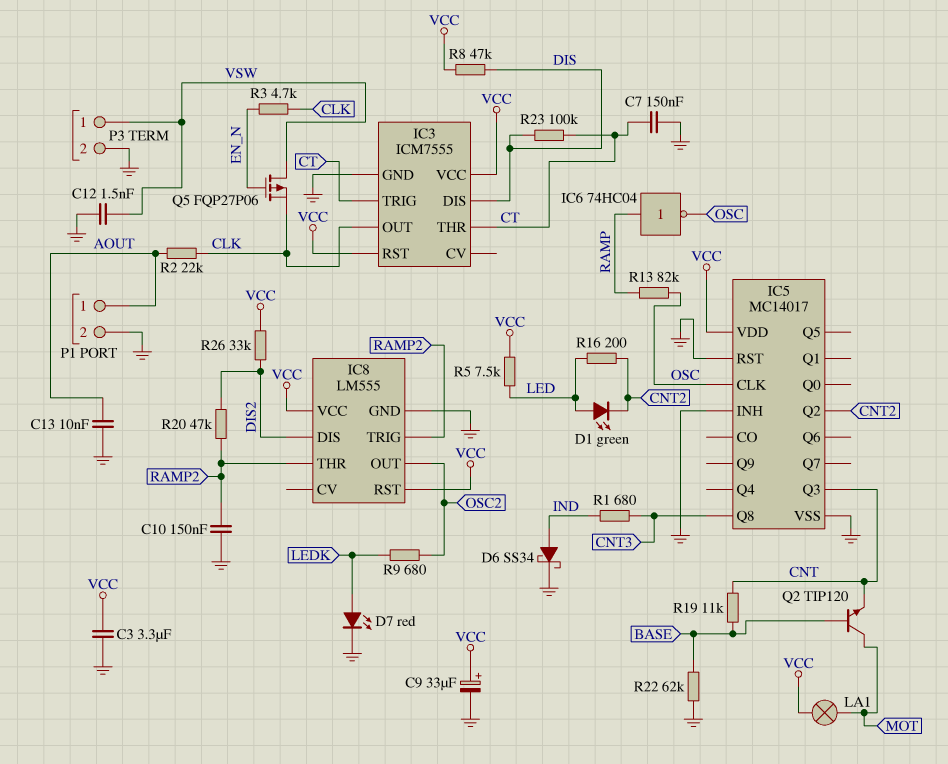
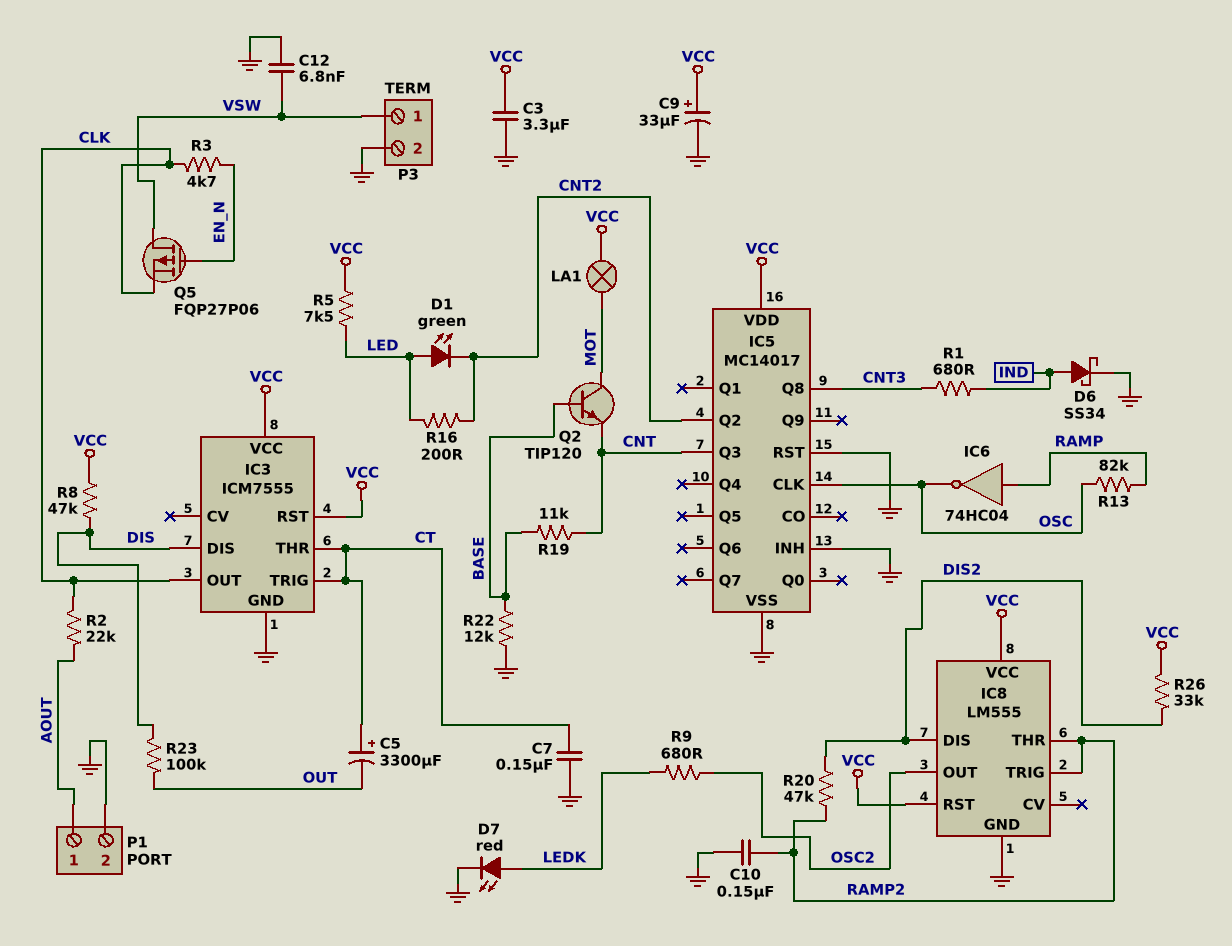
C5: none -> 3300uF (plus CT, minus OUT)
C12: 1.5nF (GND, VSW) -> 6.8nF (GND, VSW)
C13: 10nF (AOUT, GND) -> none
R22: 62k (BASE, GND) -> 12k (BASE, GND)
R23: 100k (CT, DIS) -> 100k (DIS, OUT)

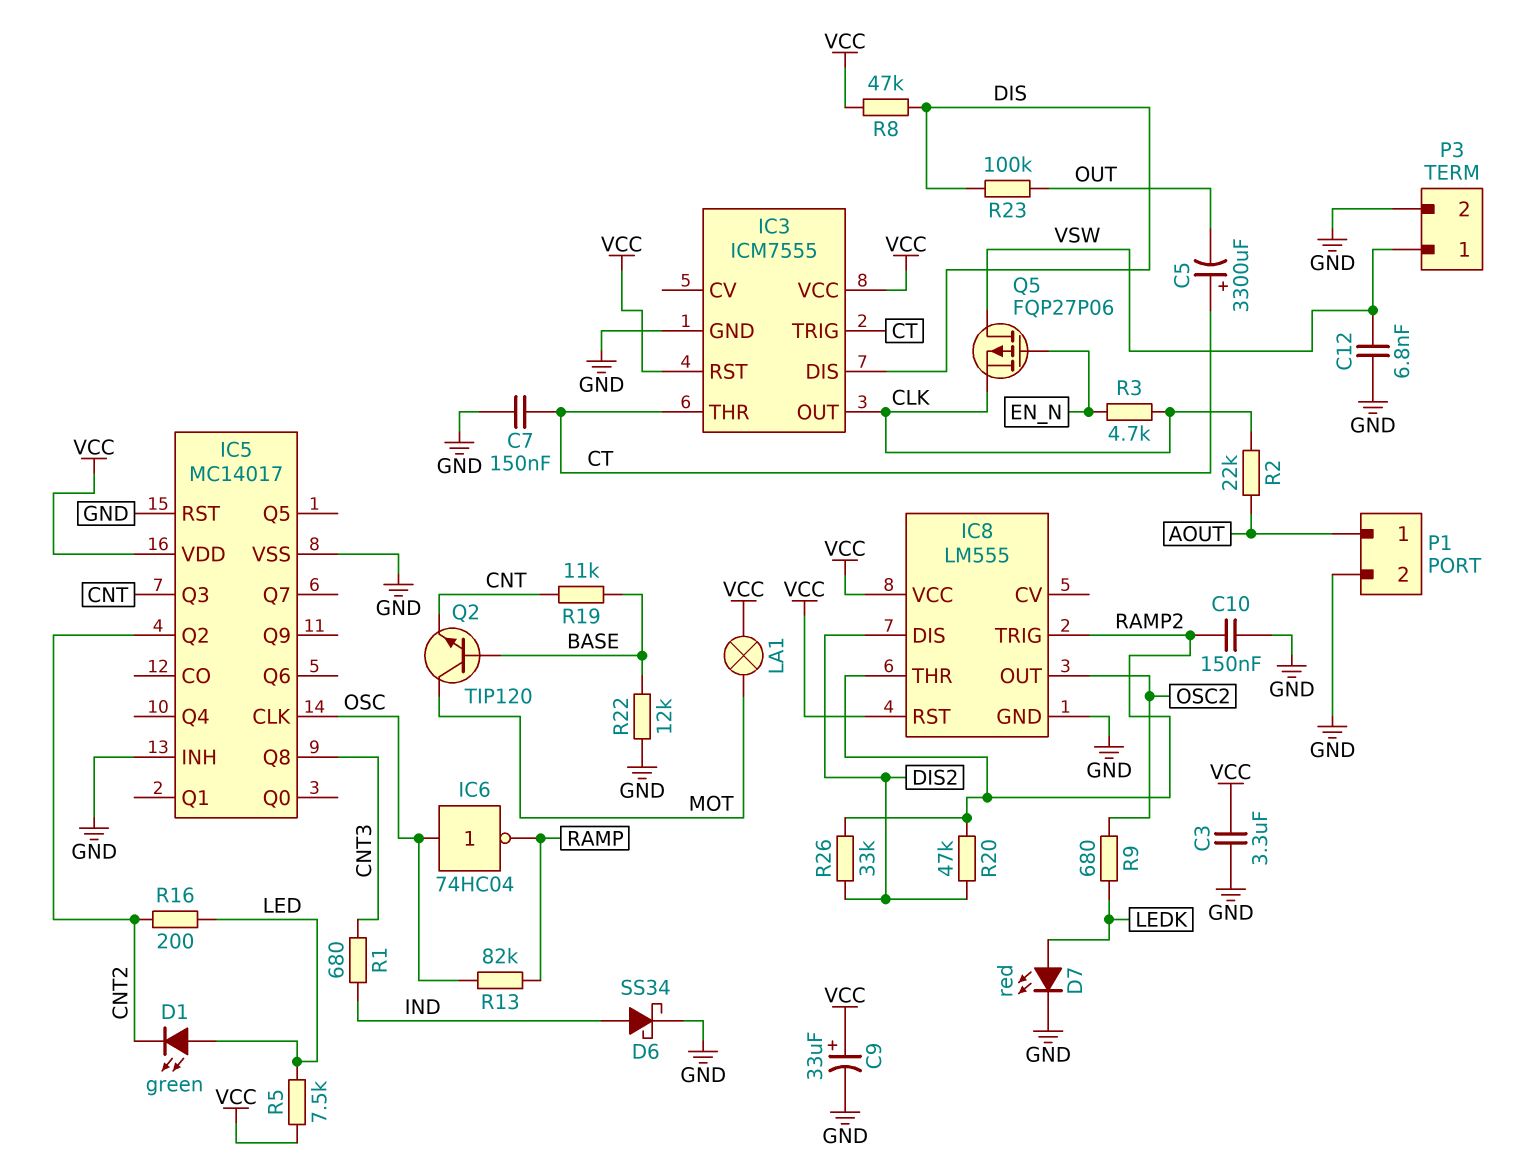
IC6: NOT 74HC04 (in RAMP, out OSC) -> NOT 74HC04 (in OSC, out RAMP)
R26: 33k (DIS2, VCC) -> 33k (DIS2, RAMP2)

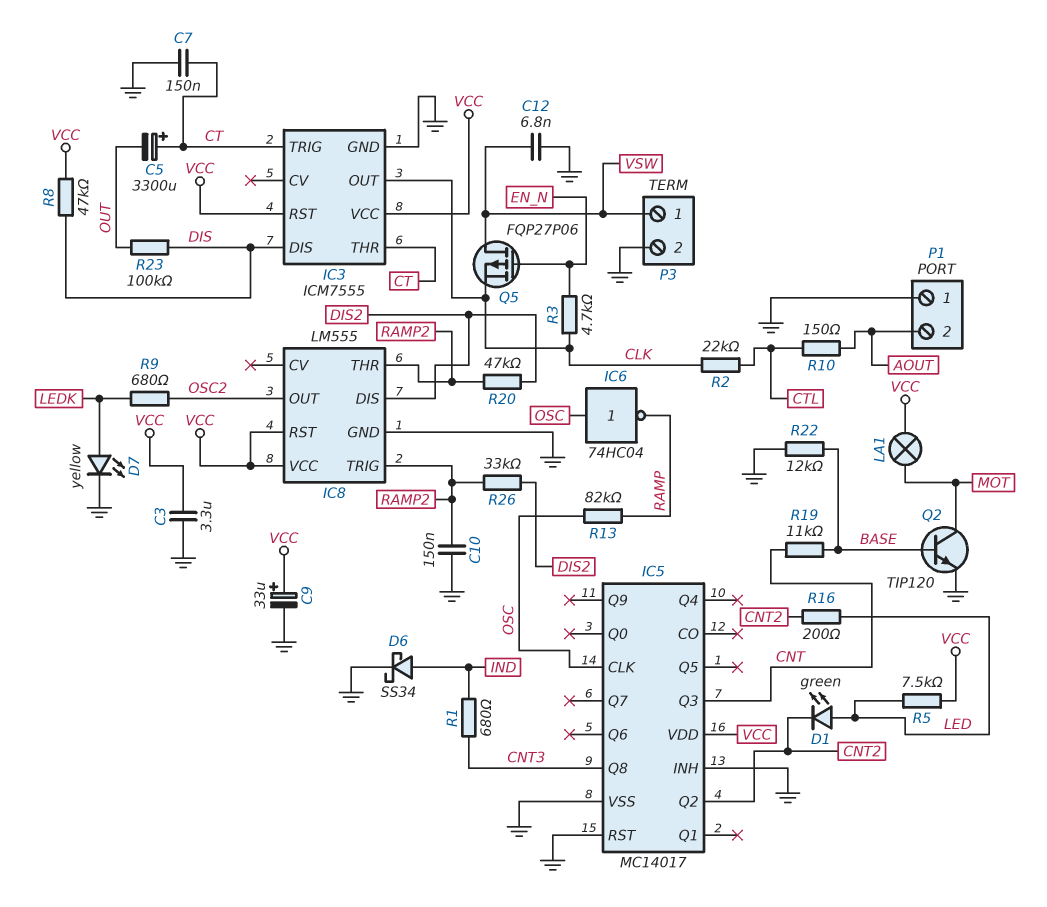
D7: LED red (A LEDK, K GND) -> LED yellow (A LEDK, K GND)
P1 pin 1: AOUT -> GND
P1 pin 2: GND -> AOUT
Q2: NPN TIP120 (B BASE, C MOT, E CNT) -> NPN TIP120 (B BASE, C MOT, E GND)
R2: 22k (AOUT, CLK) -> 22k (CLK, CTL)
R10: none -> 150 (AOUT, CTL)

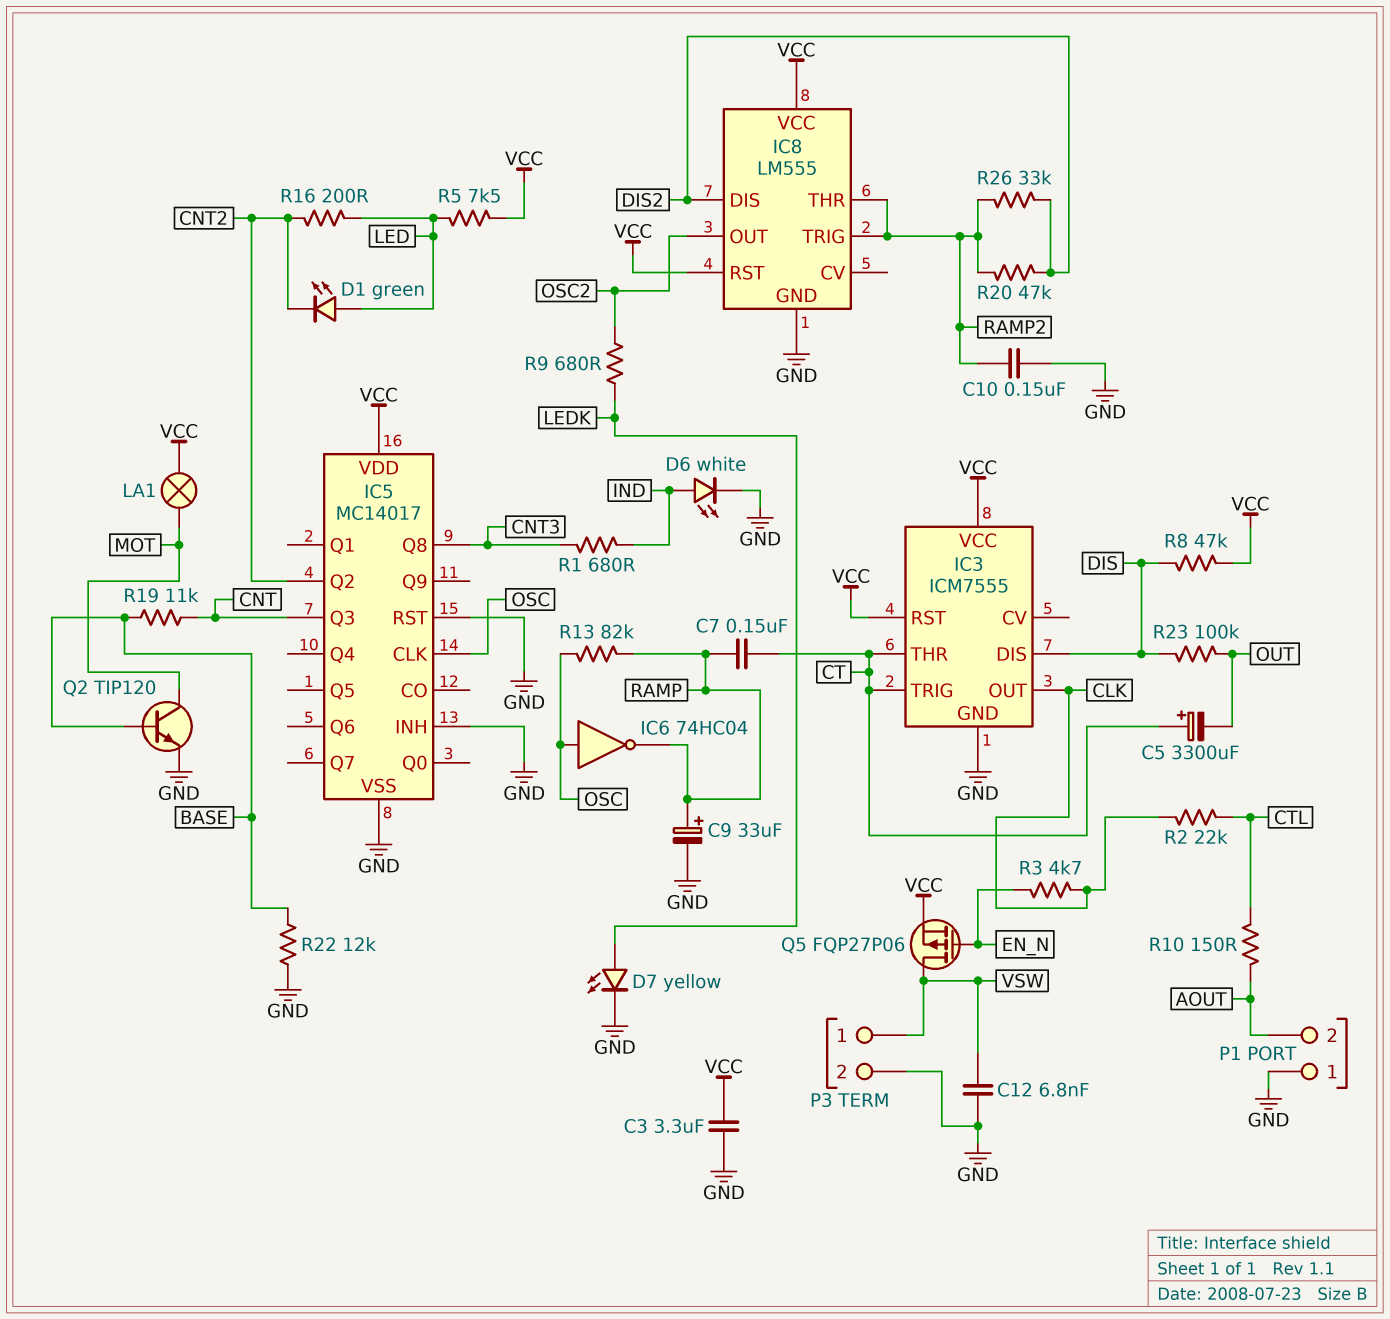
C7: 150nF (CT, GND) -> 150nF (CT, RAMP)
C9: 33uF (plus VCC, minus GND) -> 33uF (plus RAMP, minus GND)
D6: schottky SS34 (A IND, K GND) -> LED white (A IND, K GND)
Q5: PMOS FQP27P06 (G EN_N, D VSW, S CLK) -> PMOS FQP27P06 (G EN_N, D VSW, S VCC)

